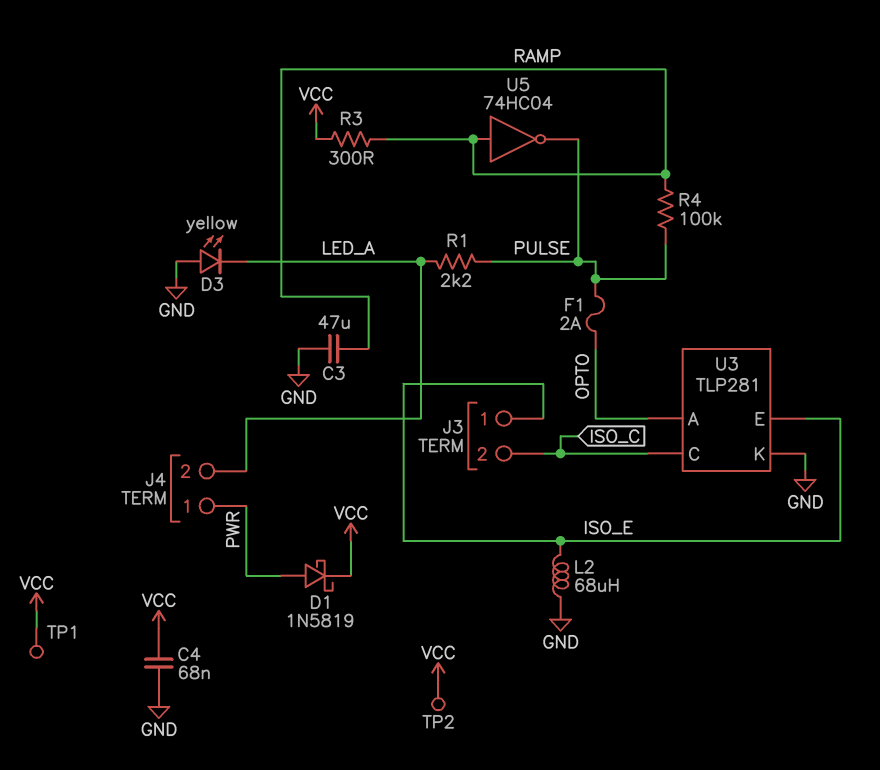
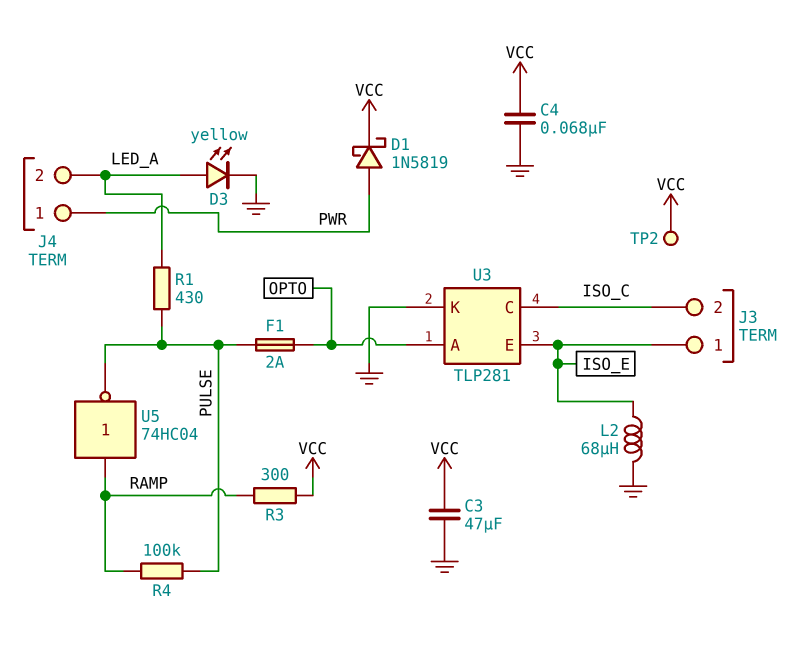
C3: 47uF (GND, RAMP) -> 47uF (GND, VCC)
D3: LED yellow (A GND, K LED_A) -> LED yellow (A LED_A, K GND)
R1: 2.2k (LED_A, PULSE) -> 430 (LED_A, PULSE)
TP1: test point (VCC) -> none

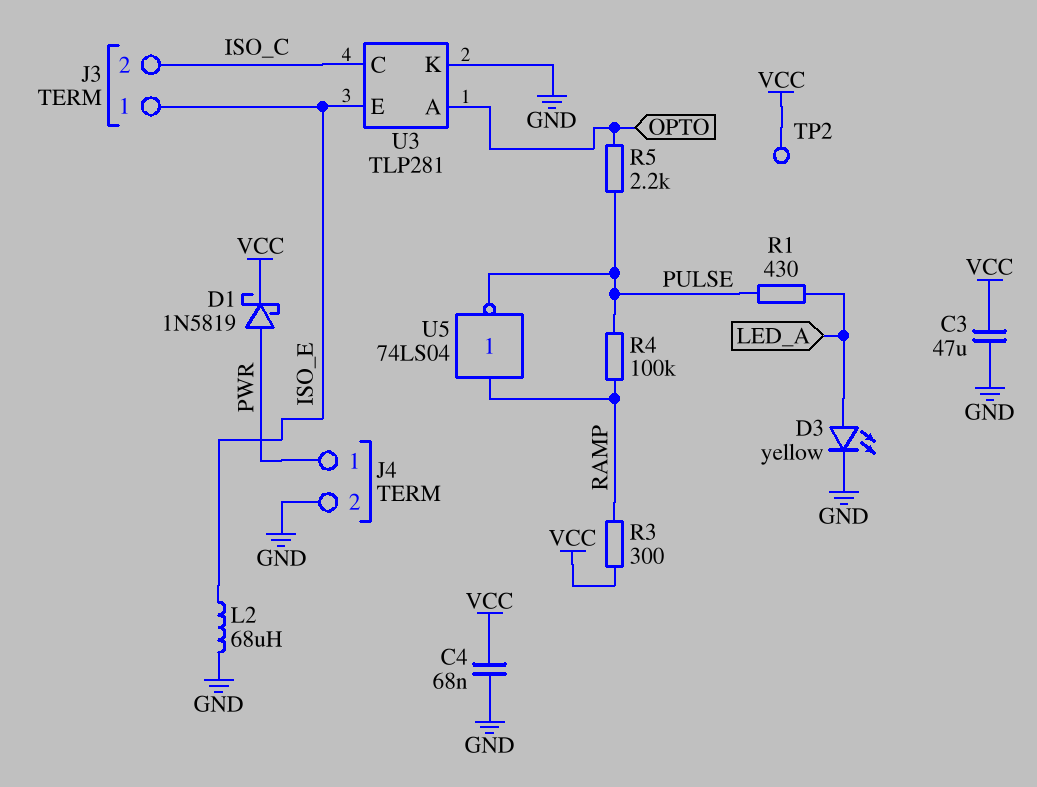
F1: 2A (OPTO, PULSE) -> none
J4 pin 2: LED_A -> GND
R5: none -> 2.2k (OPTO, PULSE)
U5: NOT 74HC04 (in RAMP, out PULSE) -> NOT 74LS04 (in RAMP, out PULSE)

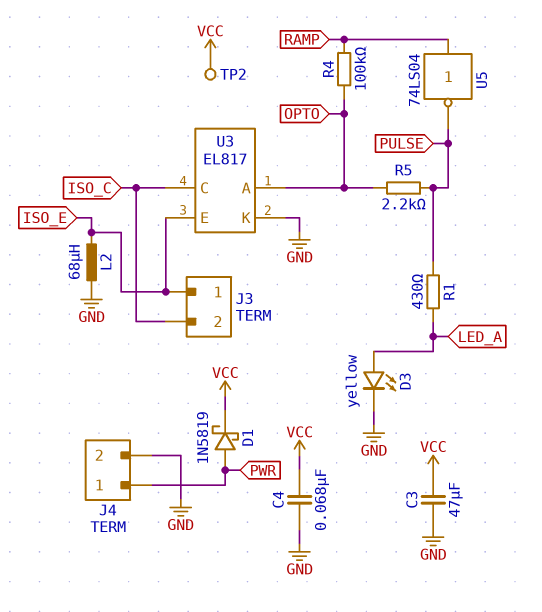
R3: 300 (RAMP, VCC) -> none
R4: 100k (PULSE, RAMP) -> 100k (OPTO, RAMP)
U3: TLP281 -> EL817

